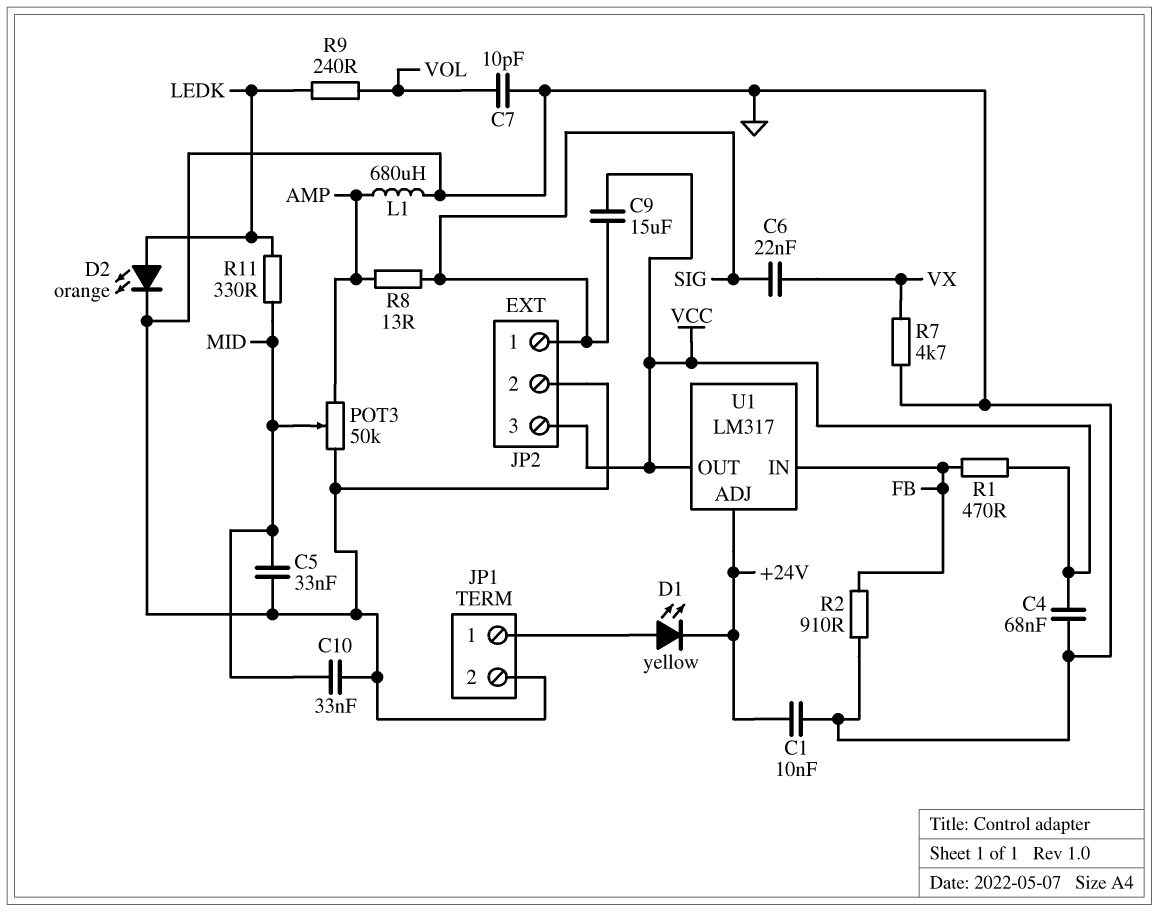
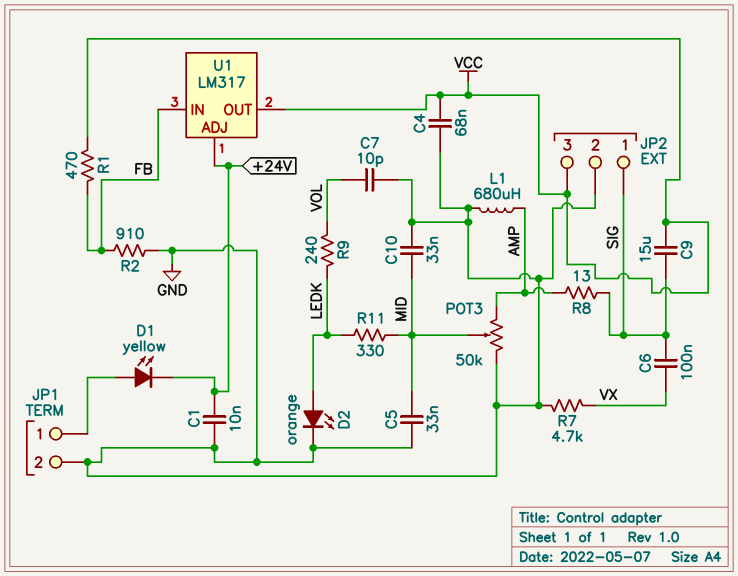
C6: 22nF (SIG, VX) -> 100nF (SIG, VX)

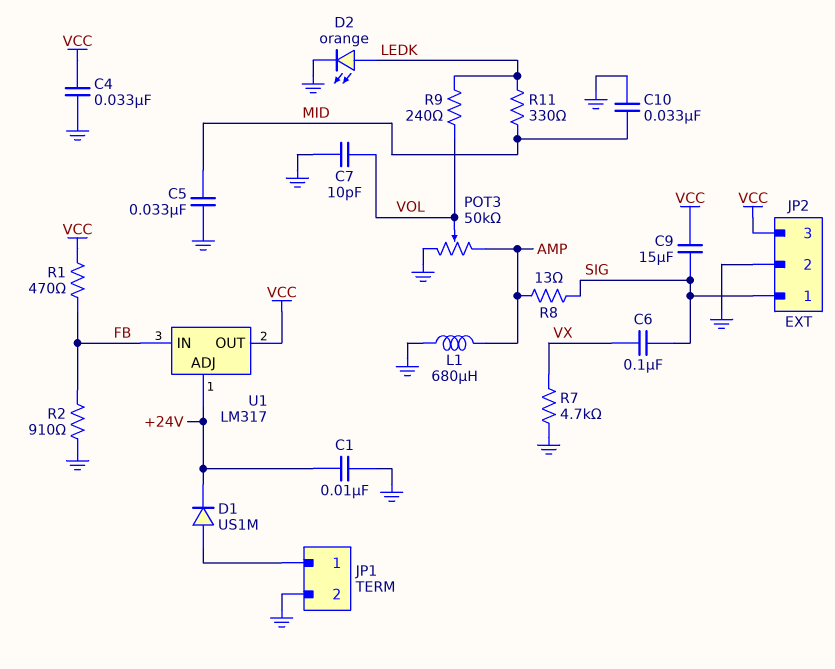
C4: 68nF (GND, VCC) -> 33nF (GND, VCC)
D1: LED yellow (A JP1/1, K +24V) -> diode US1M (A JP1/1, K +24V)
POT3: 50k (AMP, GND, wiper MID) -> 50k (AMP, GND, wiper VOL)

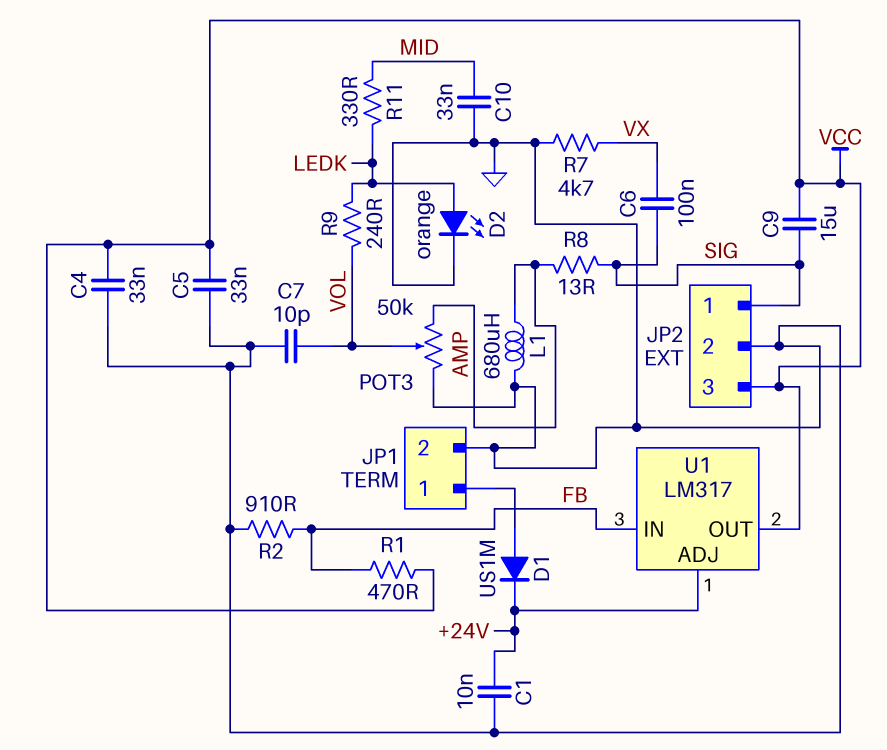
C5: 33nF (GND, MID) -> 33nF (GND, VCC)

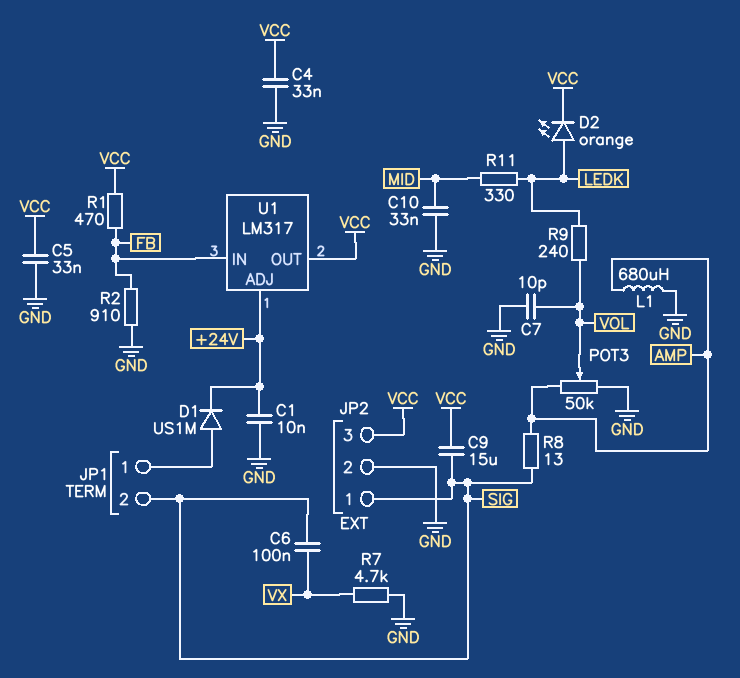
D2: LED orange (A LEDK, K GND) -> LED orange (A LEDK, K VCC)
JP1 pin 2: GND -> SIG

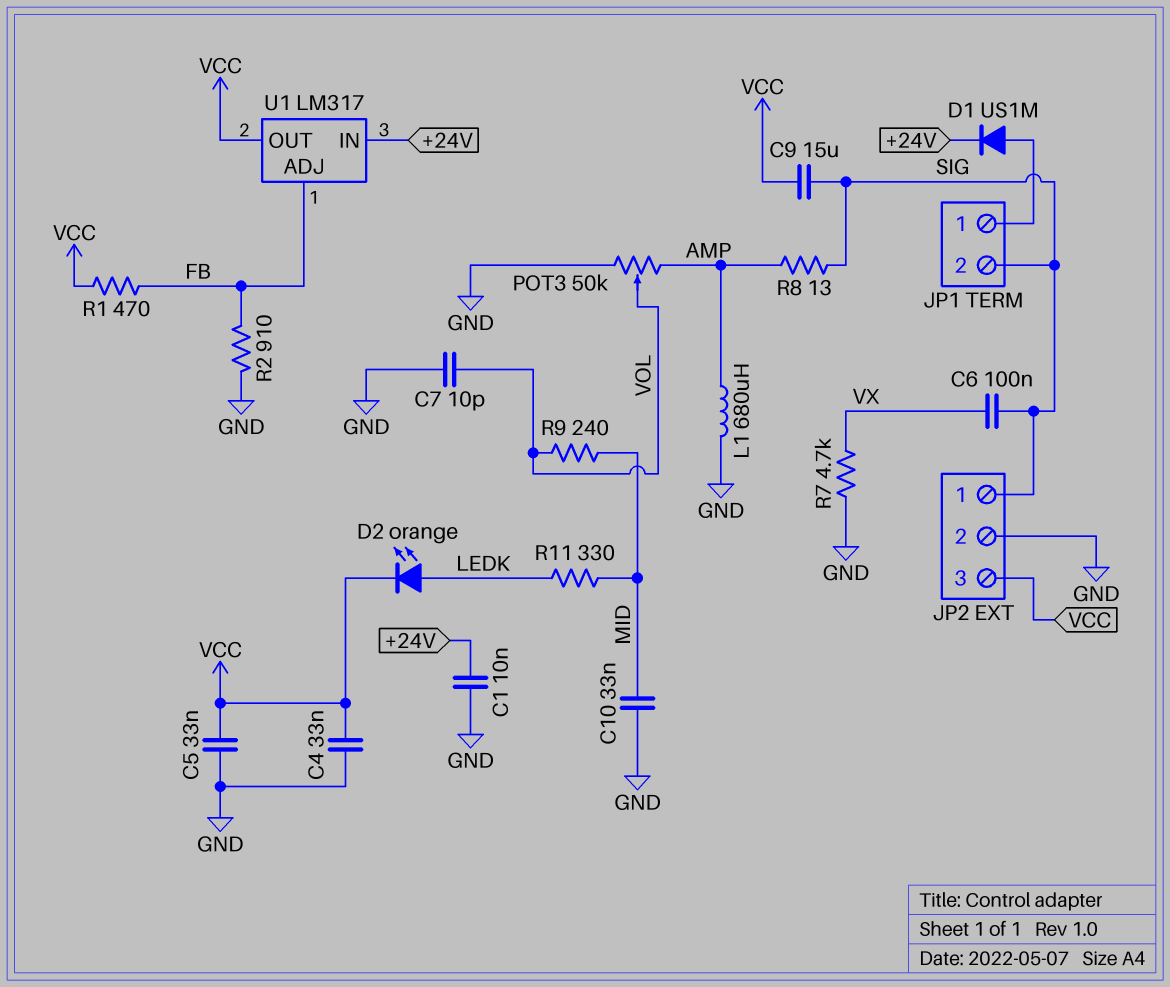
R9: 240 (LEDK, VOL) -> 240 (MID, VOL)
U1 pin ADJ: +24V -> FB
U1 pin IN: FB -> +24V

